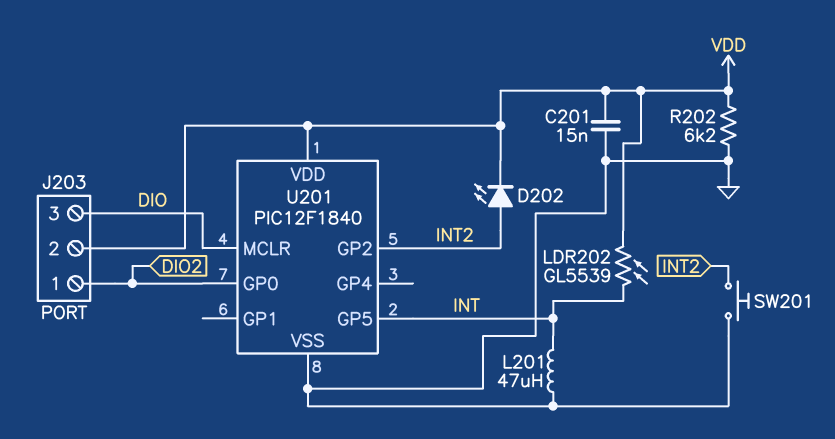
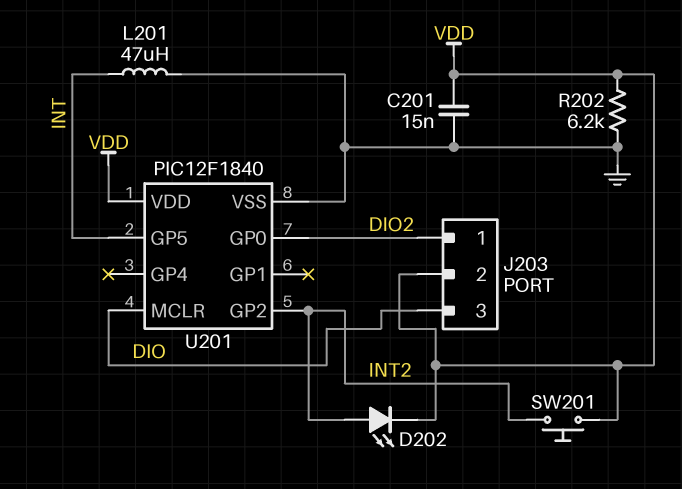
LDR202: GL5539 (INT, VDD) -> none
SW201: button (GND, INT2) -> button (INT2, VDD)

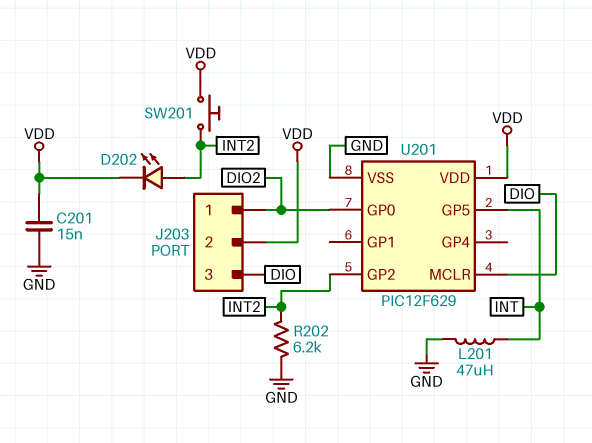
R202: 6.2k (GND, VDD) -> 6.2k (GND, INT2)
U201: PIC12F1840 -> PIC12F629

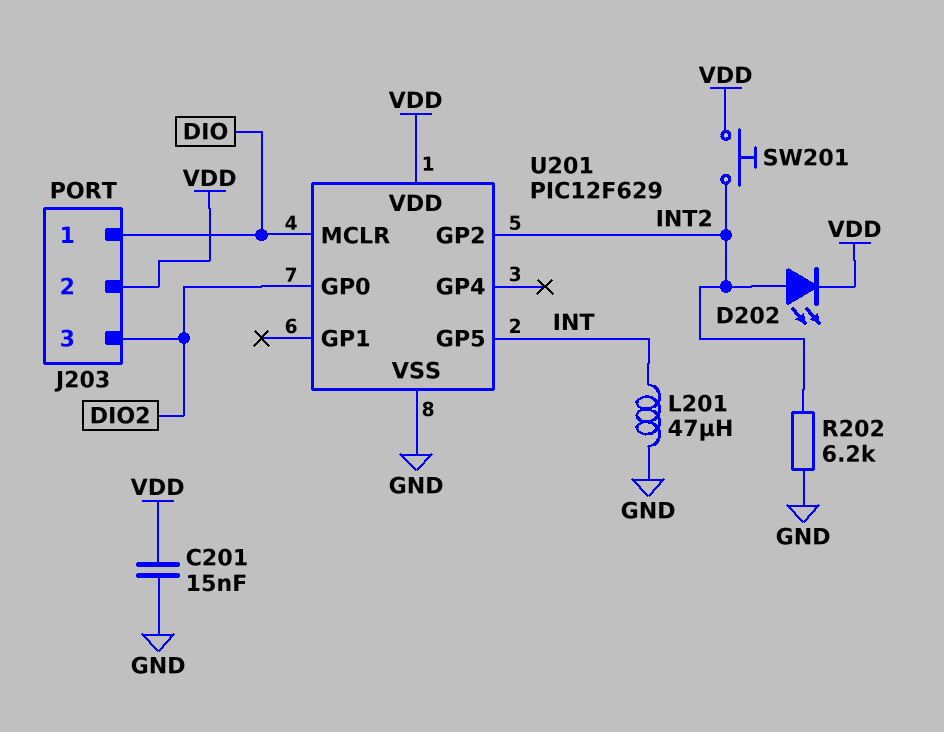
J203 pin 1: DIO2 -> DIO
J203 pin 3: DIO -> DIO2

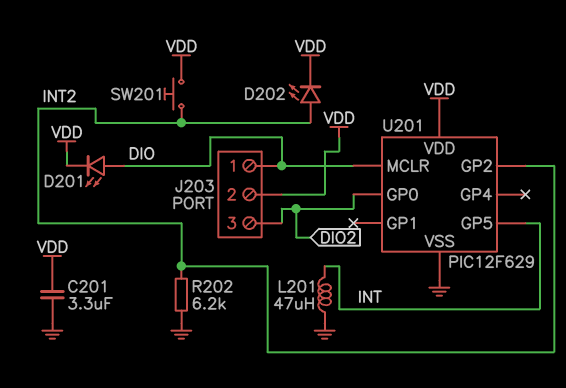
C201: 15nF (GND, VDD) -> 3.3uF (GND, VDD)
D201: none -> LED (A DIO, K VDD)

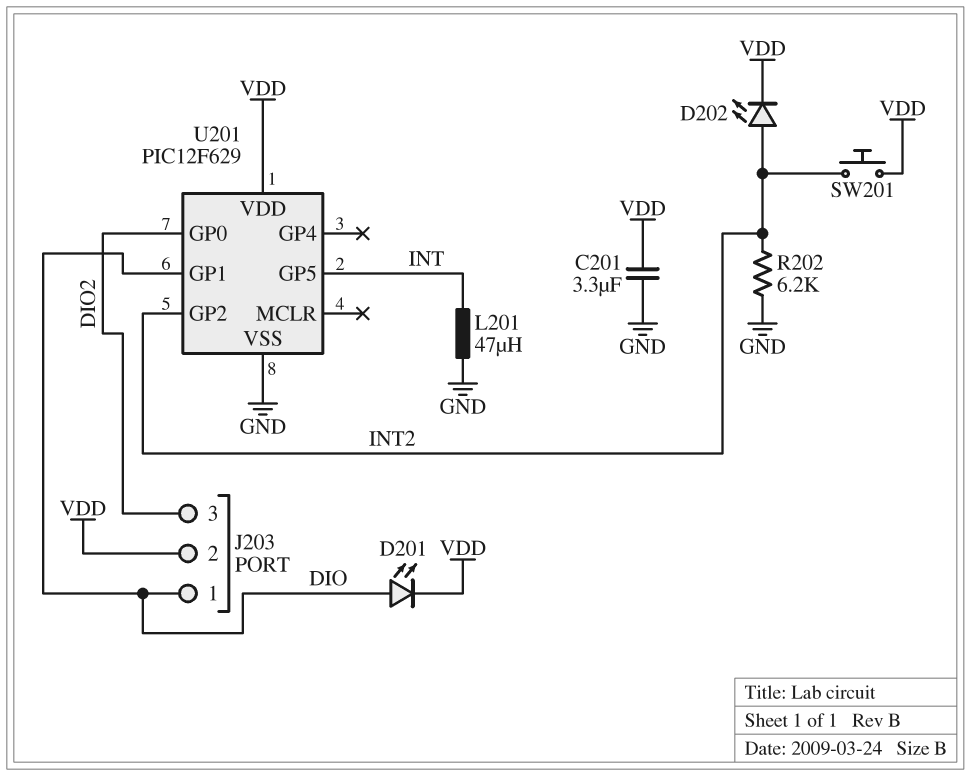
U201 pin GP1: none -> DIO
U201 pin MCLR: DIO -> none

